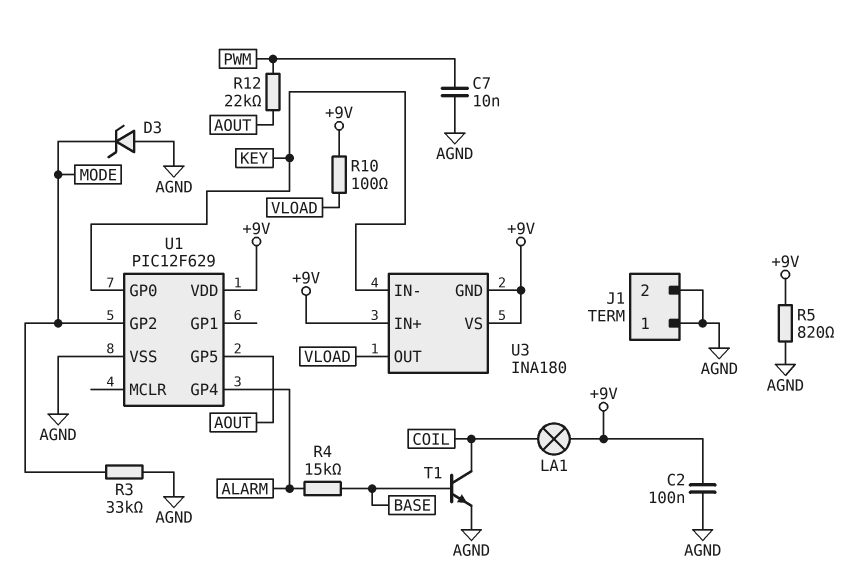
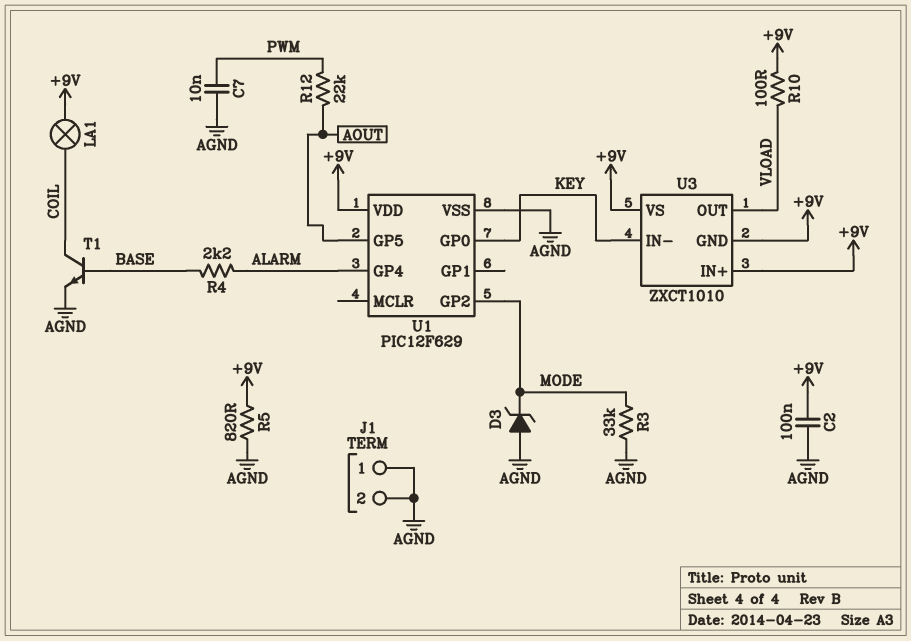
R4: 15k (ALARM, BASE) -> 2.2k (ALARM, BASE)
U3: INA180 -> ZXCT1010

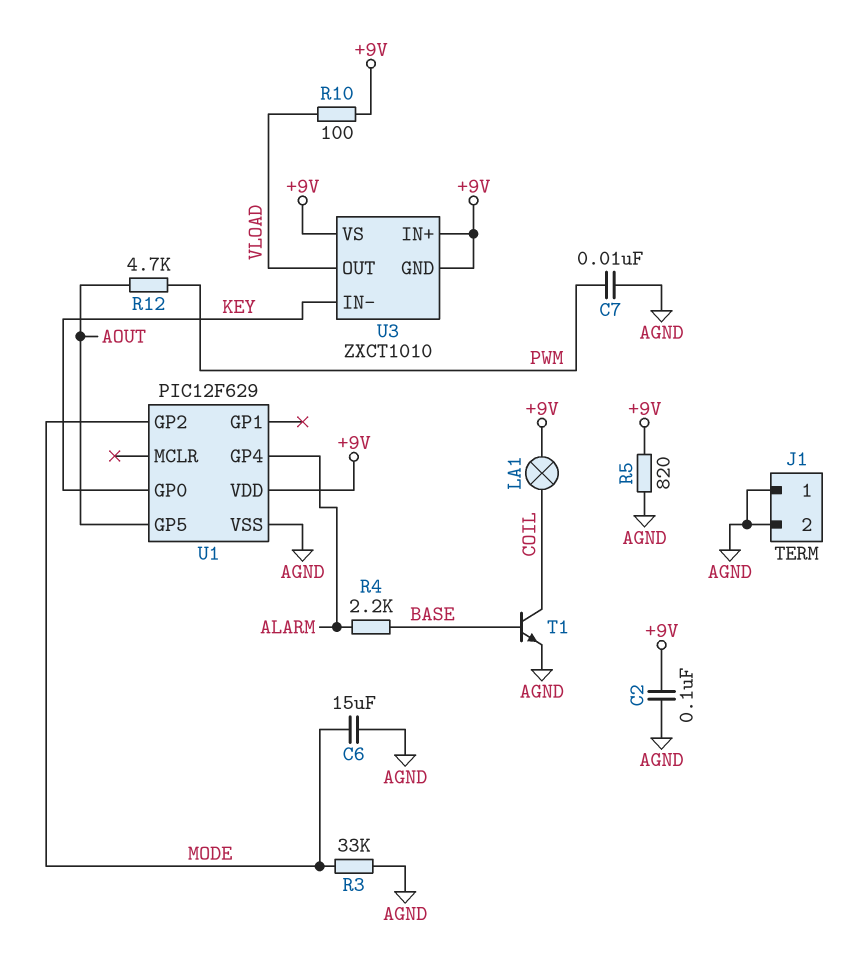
C6: none -> 15uF (AGND, MODE)
D3: zener (A AGND, K MODE) -> none
R12: 22k (AOUT, PWM) -> 4.7k (AOUT, PWM)

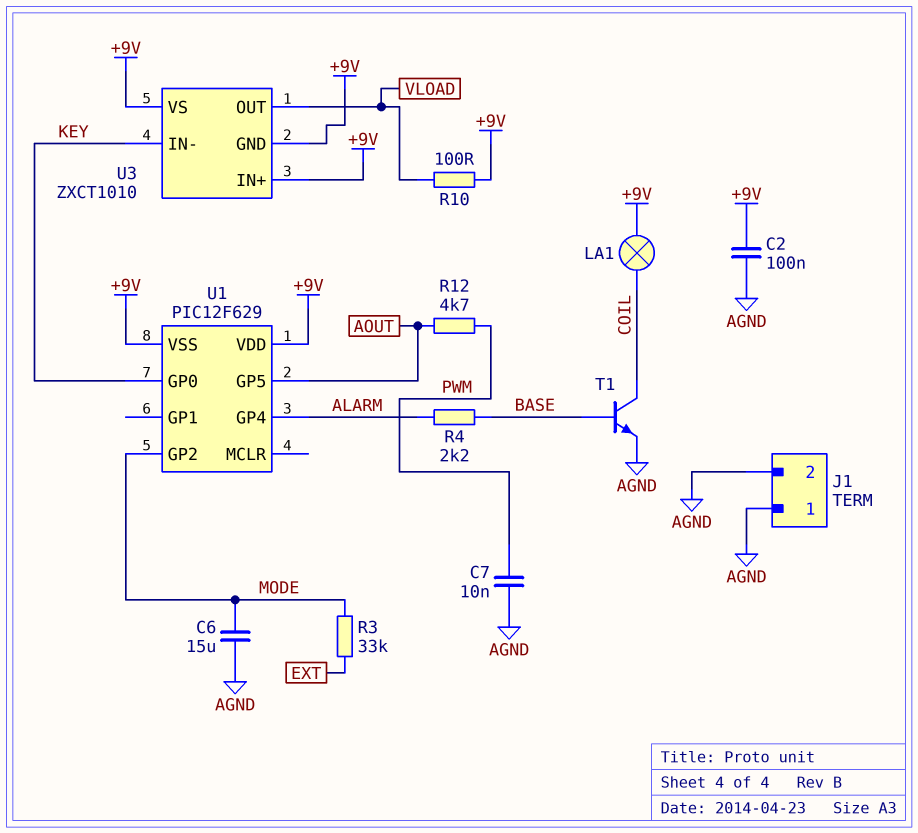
R3: 33k (AGND, MODE) -> 33k (EXT, MODE)
R5: 820 (+9V, AGND) -> none
U1 pin VSS: AGND -> +9V

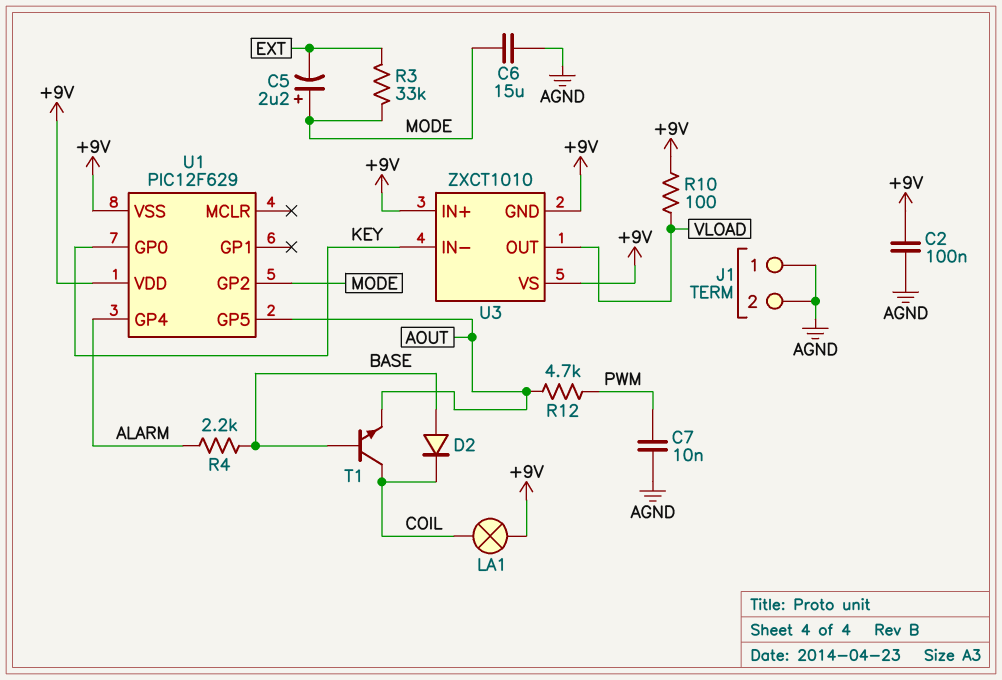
C5: none -> 2.2uF (plus MODE, minus EXT)
D2: none -> diode (A BASE, K COIL)
T1: NPN (B BASE, C COIL, E AGND) -> NPN (B BASE, C COIL, E AOUT)

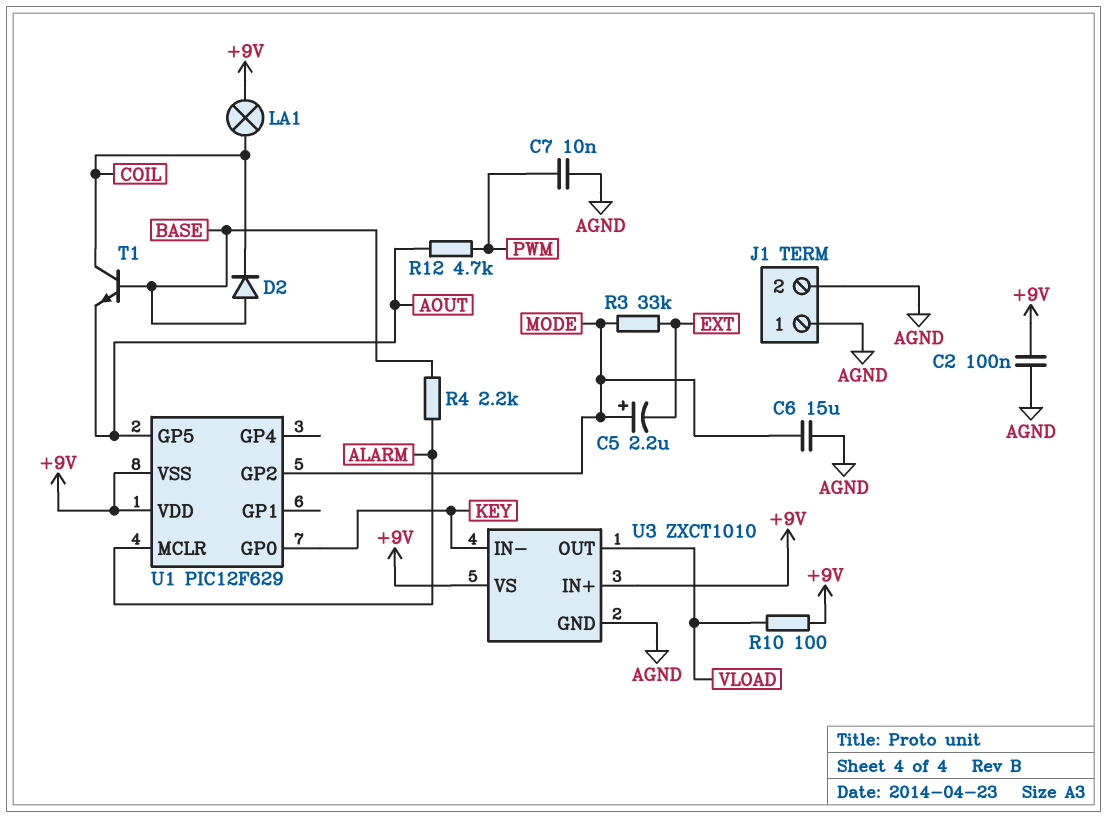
U1 pin GP4: ALARM -> none
U1 pin MCLR: none -> ALARM
U3 pin GND: +9V -> AGND

